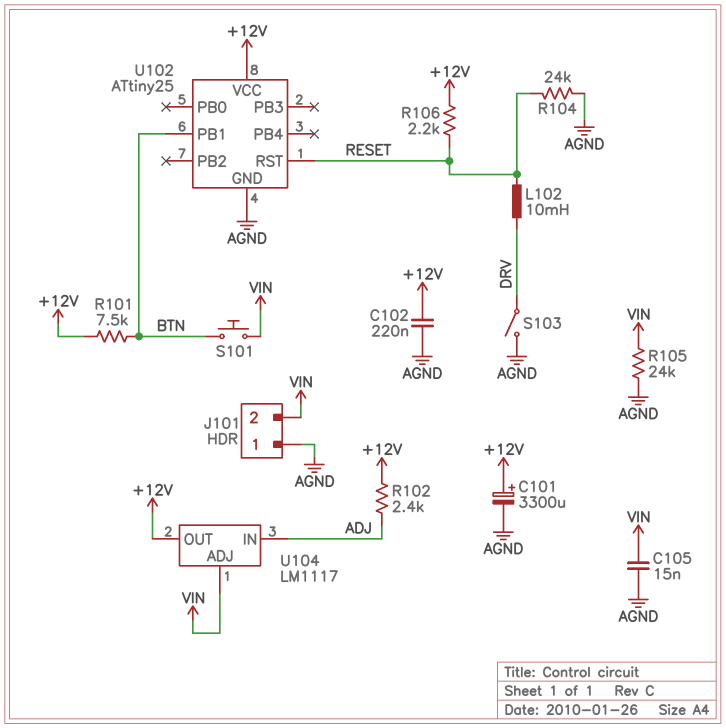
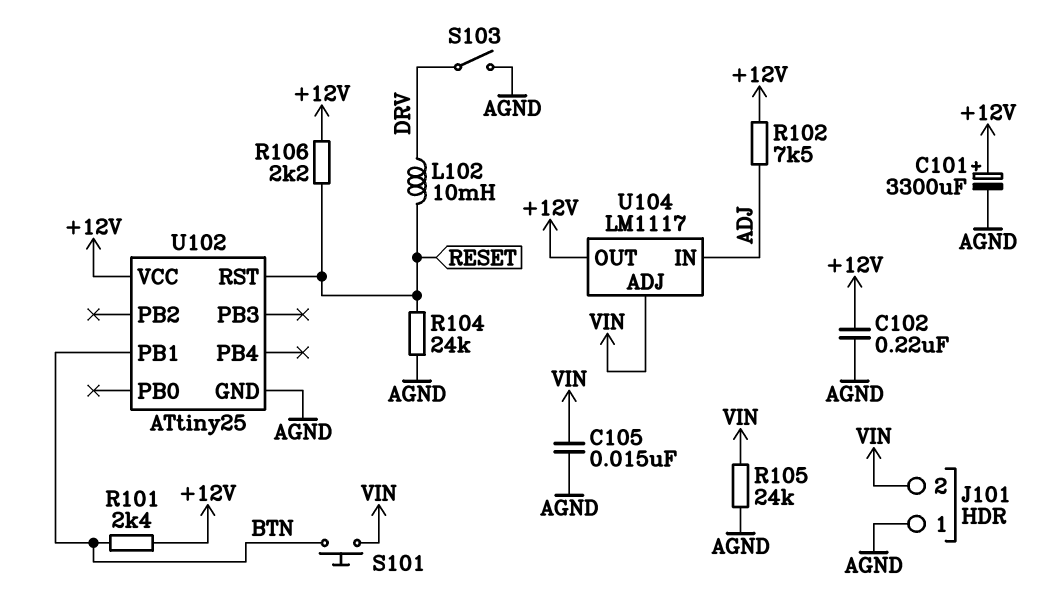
R101: 7.5k (+12V, BTN) -> 2.4k (+12V, BTN)
R102: 2.4k (+12V, ADJ) -> 7.5k (+12V, ADJ)

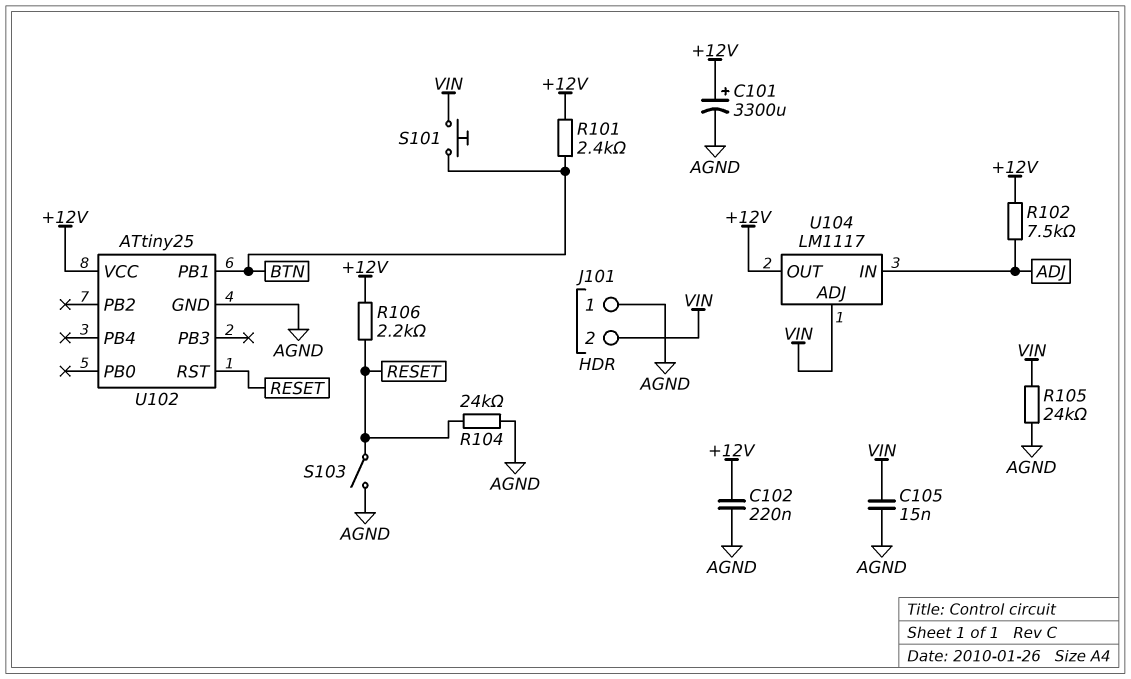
L102: 10mH (DRV, RESET) -> none
S103: switch (AGND, DRV) -> switch (AGND, RESET)

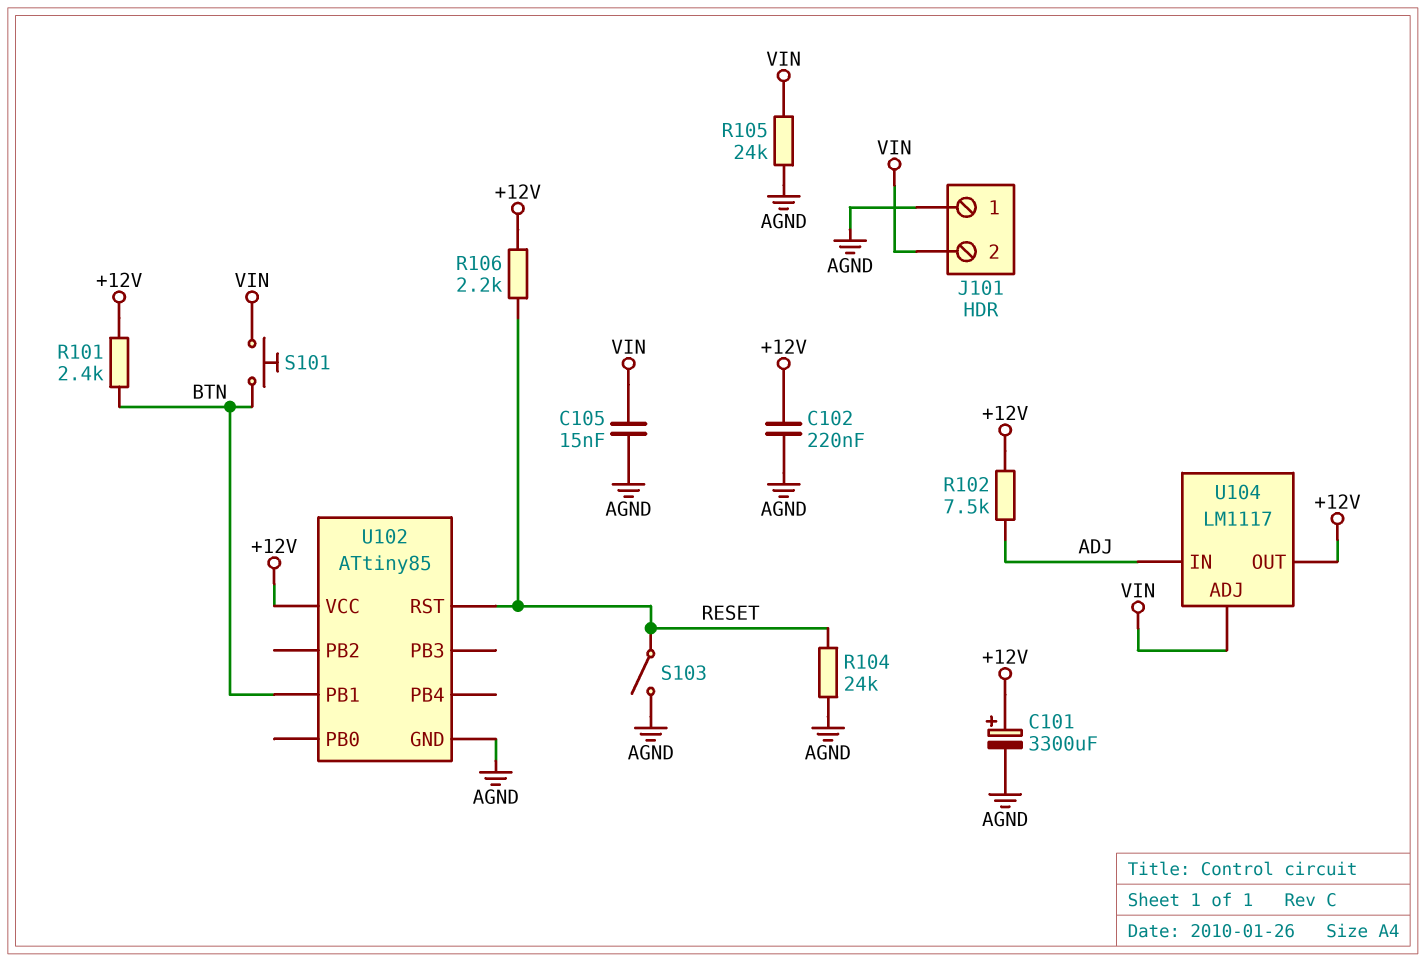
U102: ATtiny25 -> ATtiny85

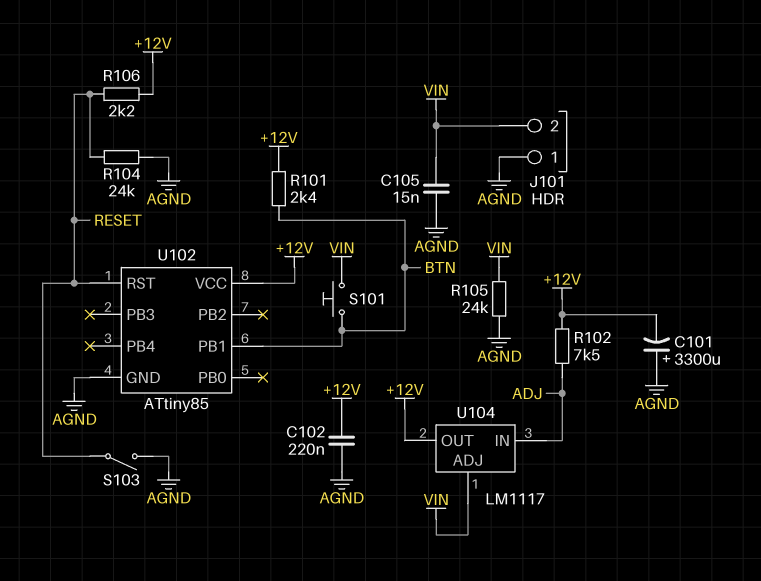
C101: 3300uF (plus +12V, minus AGND) -> 3300uF (plus AGND, minus +12V)

